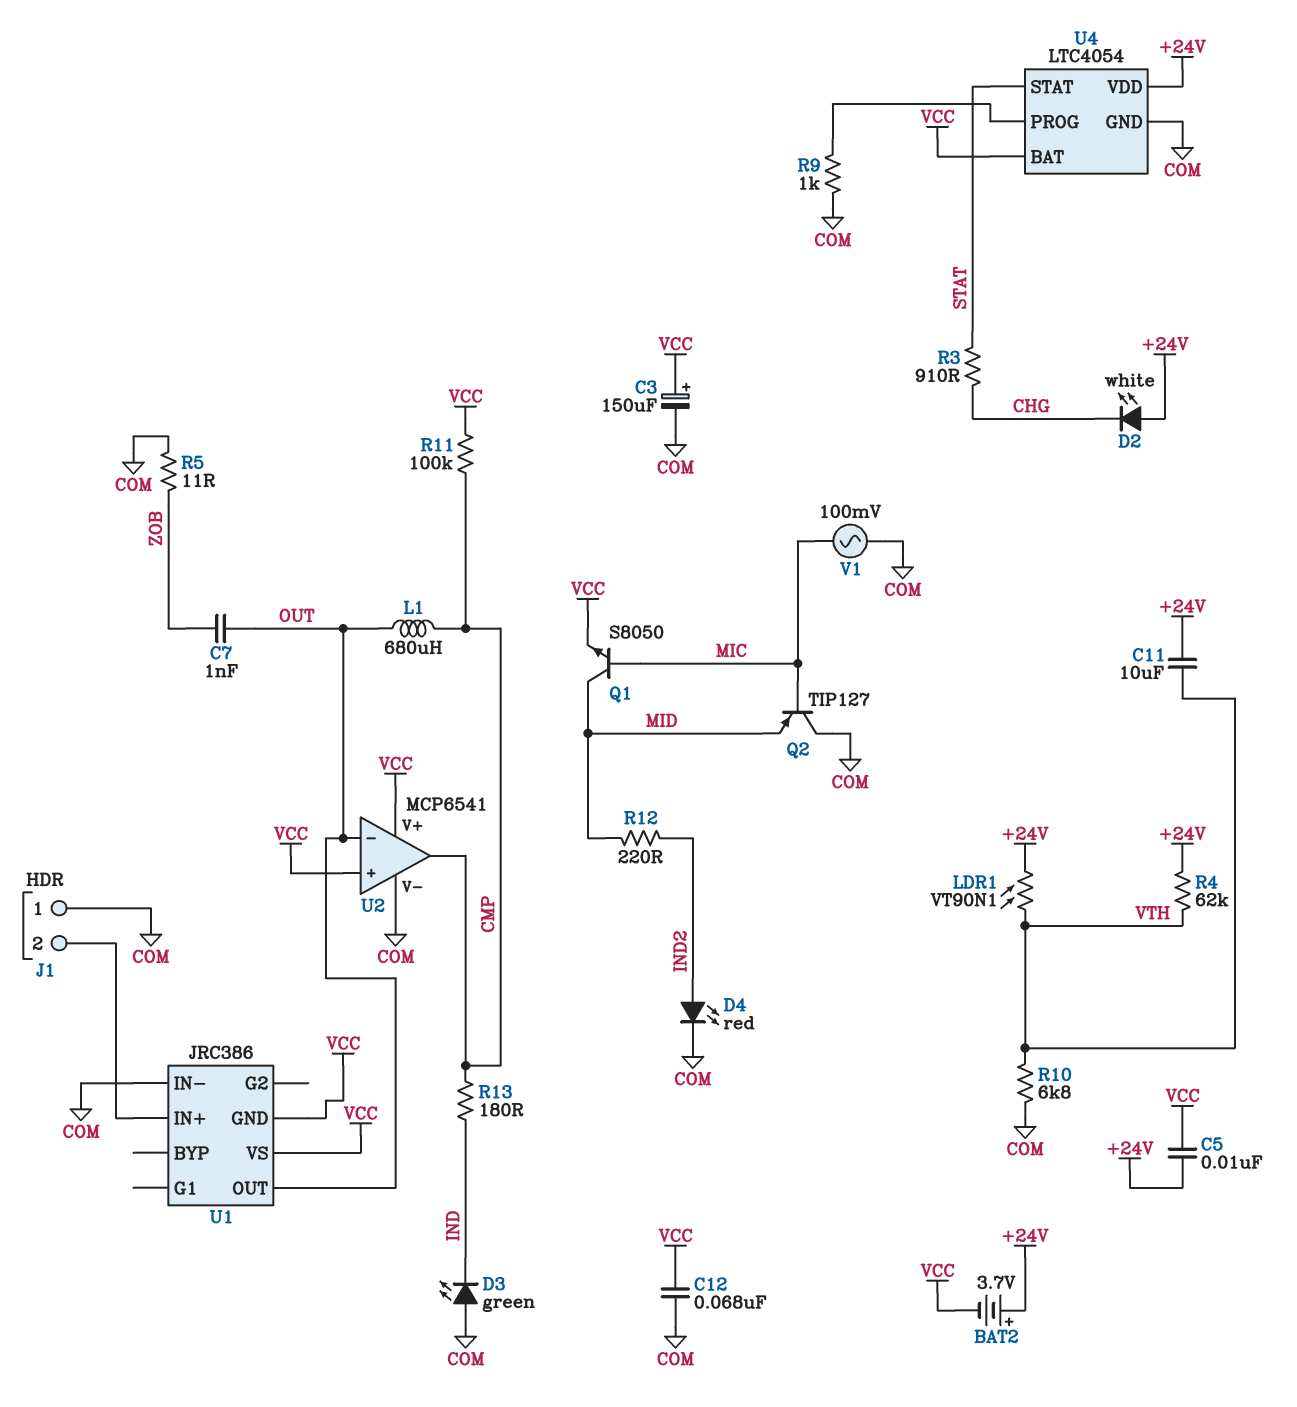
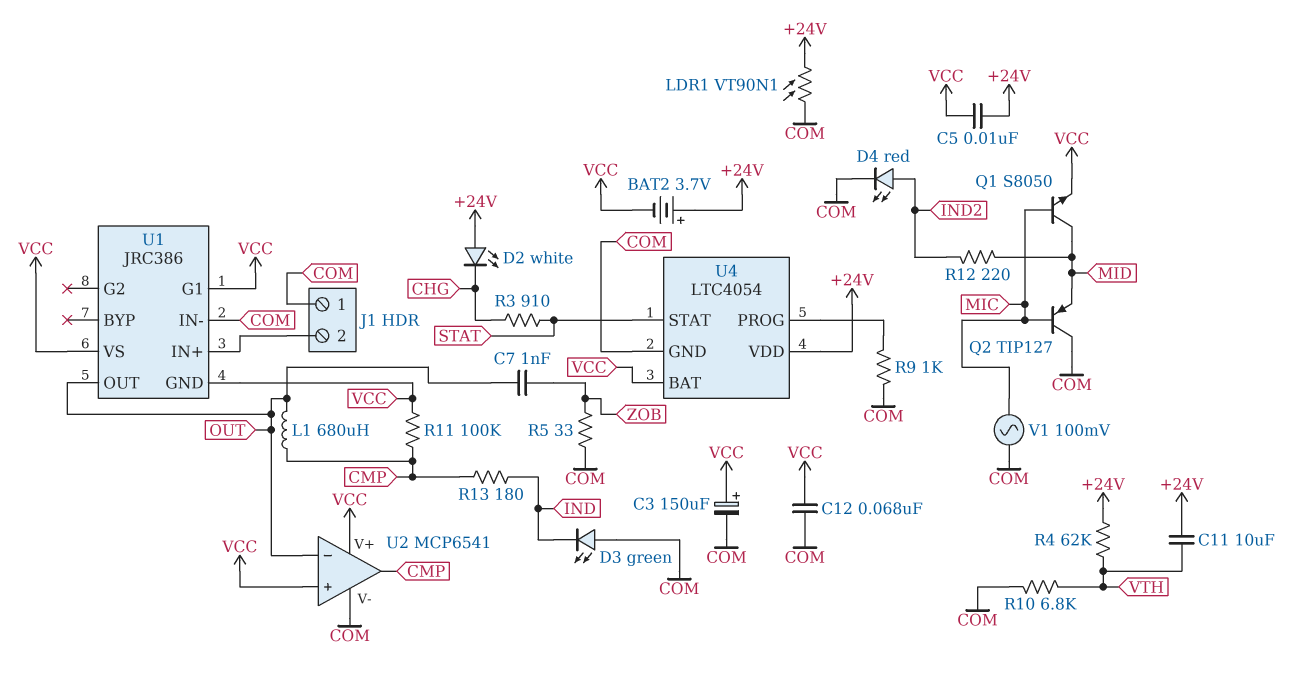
LDR1: VT90N1 (+24V, VTH) -> VT90N1 (+24V, COM)
R5: 11 (COM, ZOB) -> 33 (COM, ZOB)
U1 pin G1: none -> VCC

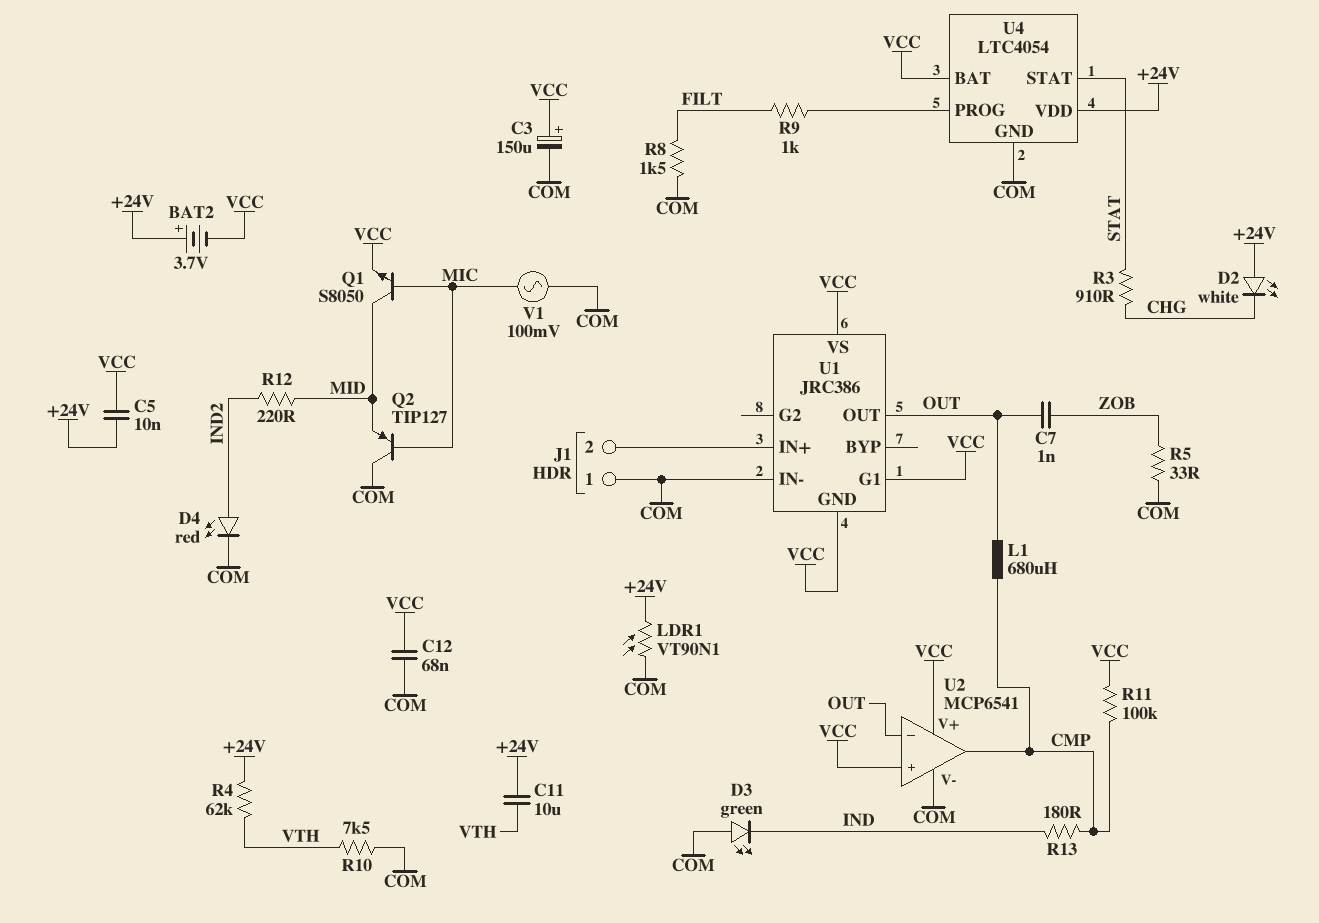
R8: none -> 1.5k (COM, FILT)
R9: 1k (COM, U4/PROG) -> 1k (FILT, U4/PROG)
R10: 6.8k (COM, VTH) -> 7.5k (COM, VTH)

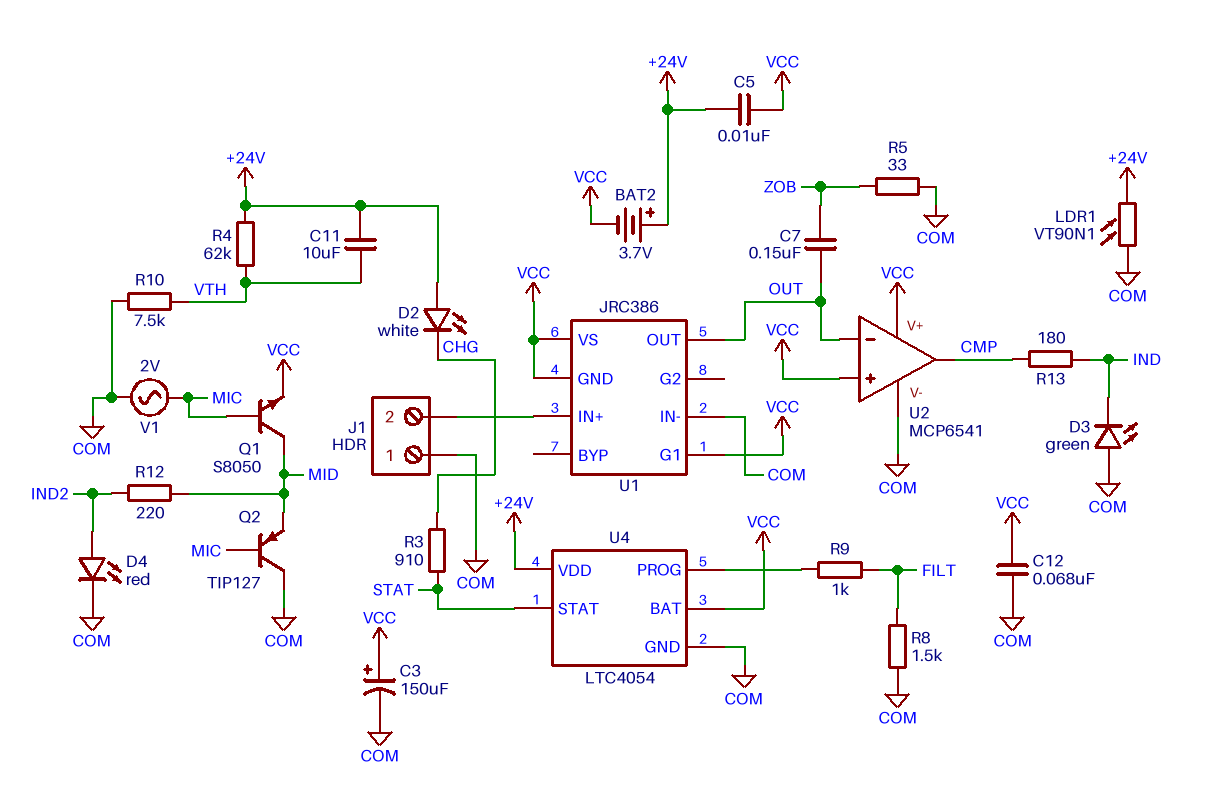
C7: 1nF (OUT, ZOB) -> 150nF (OUT, ZOB)
L1: 680uH (CMP, OUT) -> none
R11: 100k (CMP, VCC) -> none
V1: AC 100mV (COM, MIC) -> AC 2V (COM, MIC)

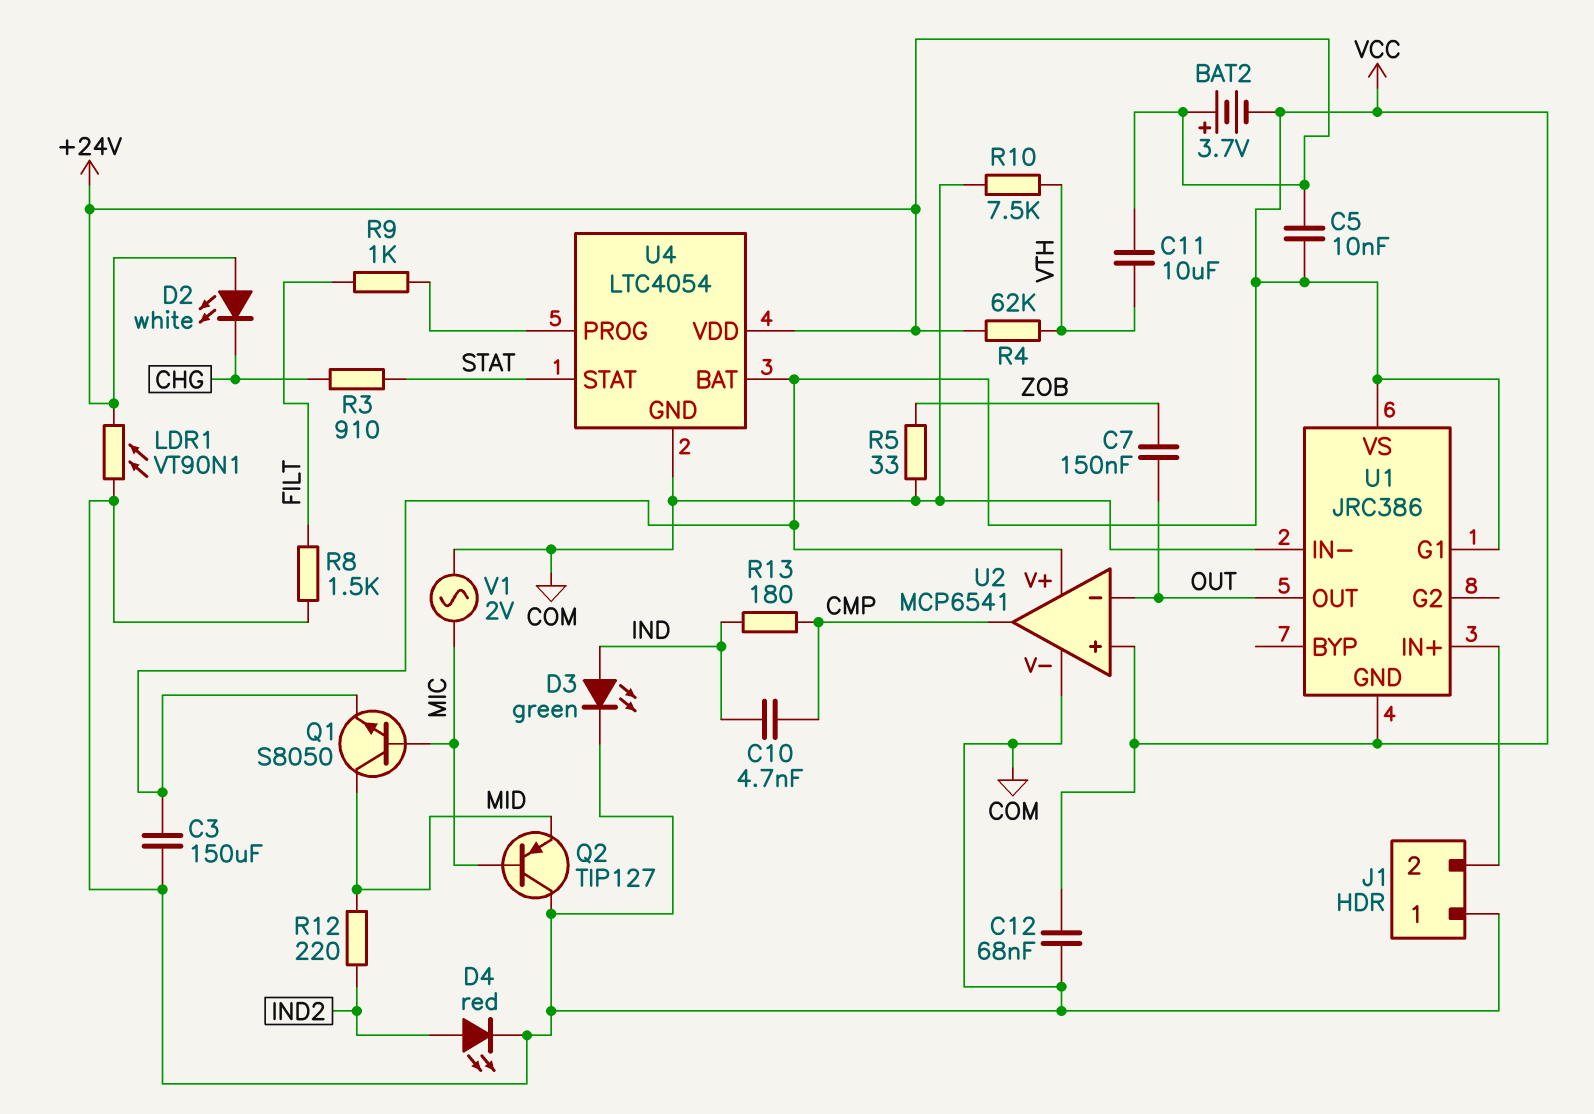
C3: 150uF (plus VCC, minus COM) -> 150uF (COM, VCC)
C10: none -> 4.7nF (CMP, IND)
D3: LED green (A COM, K IND) -> LED green (A IND, K COM)

